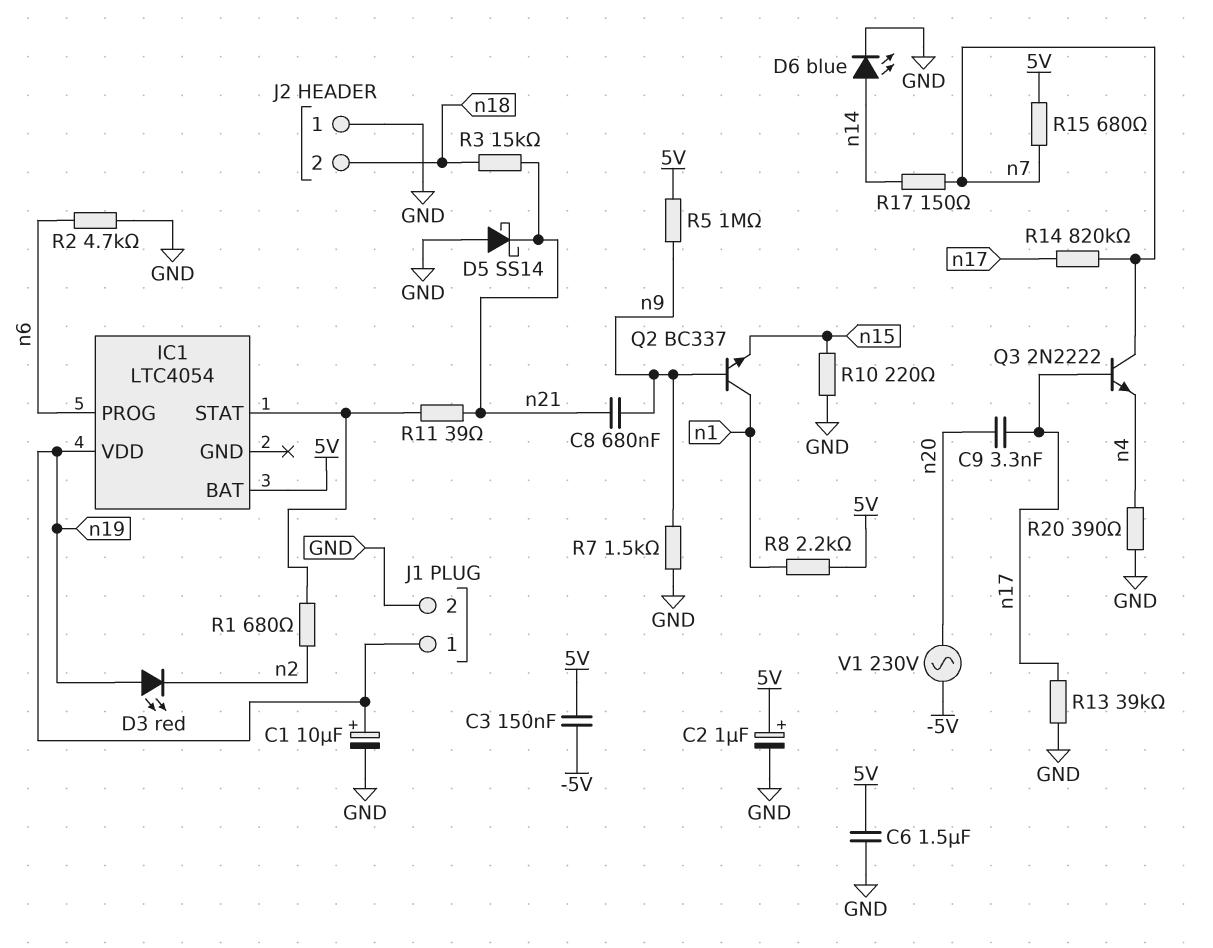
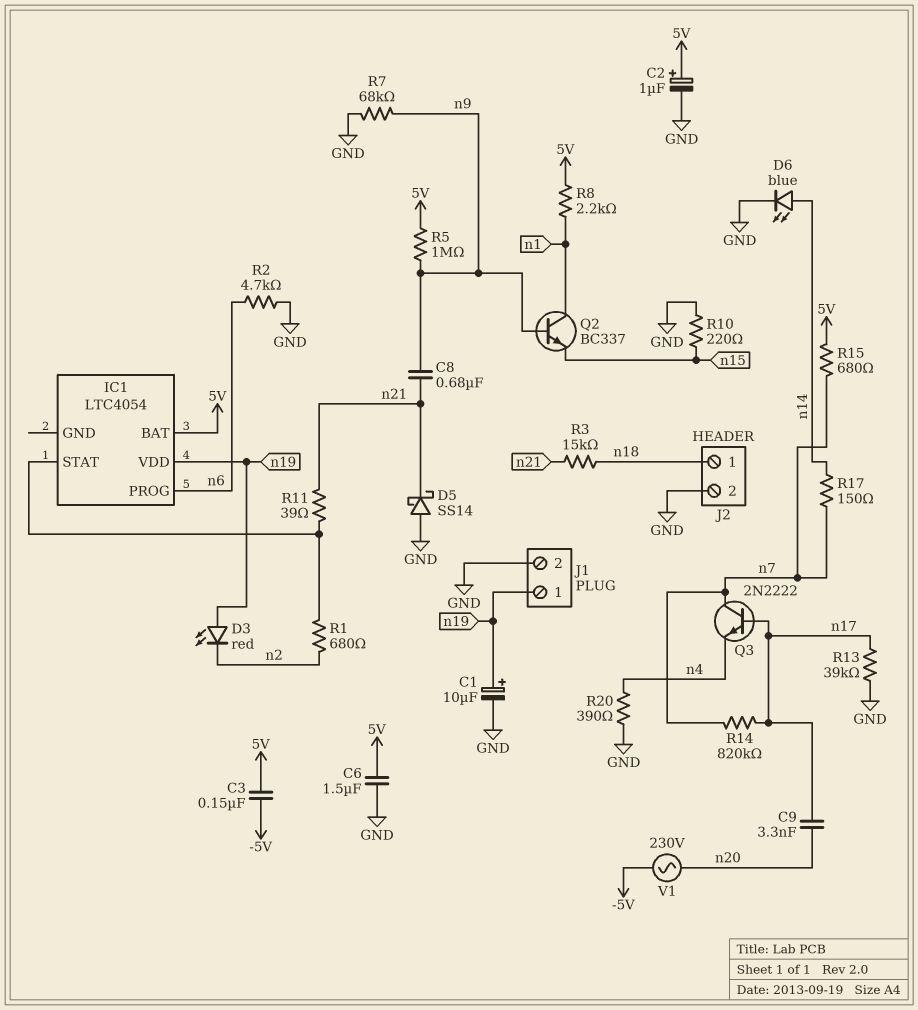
J2 pin 1: GND -> n18
J2 pin 2: n18 -> GND
R7: 1.5k (GND, n9) -> 68k (GND, n9)

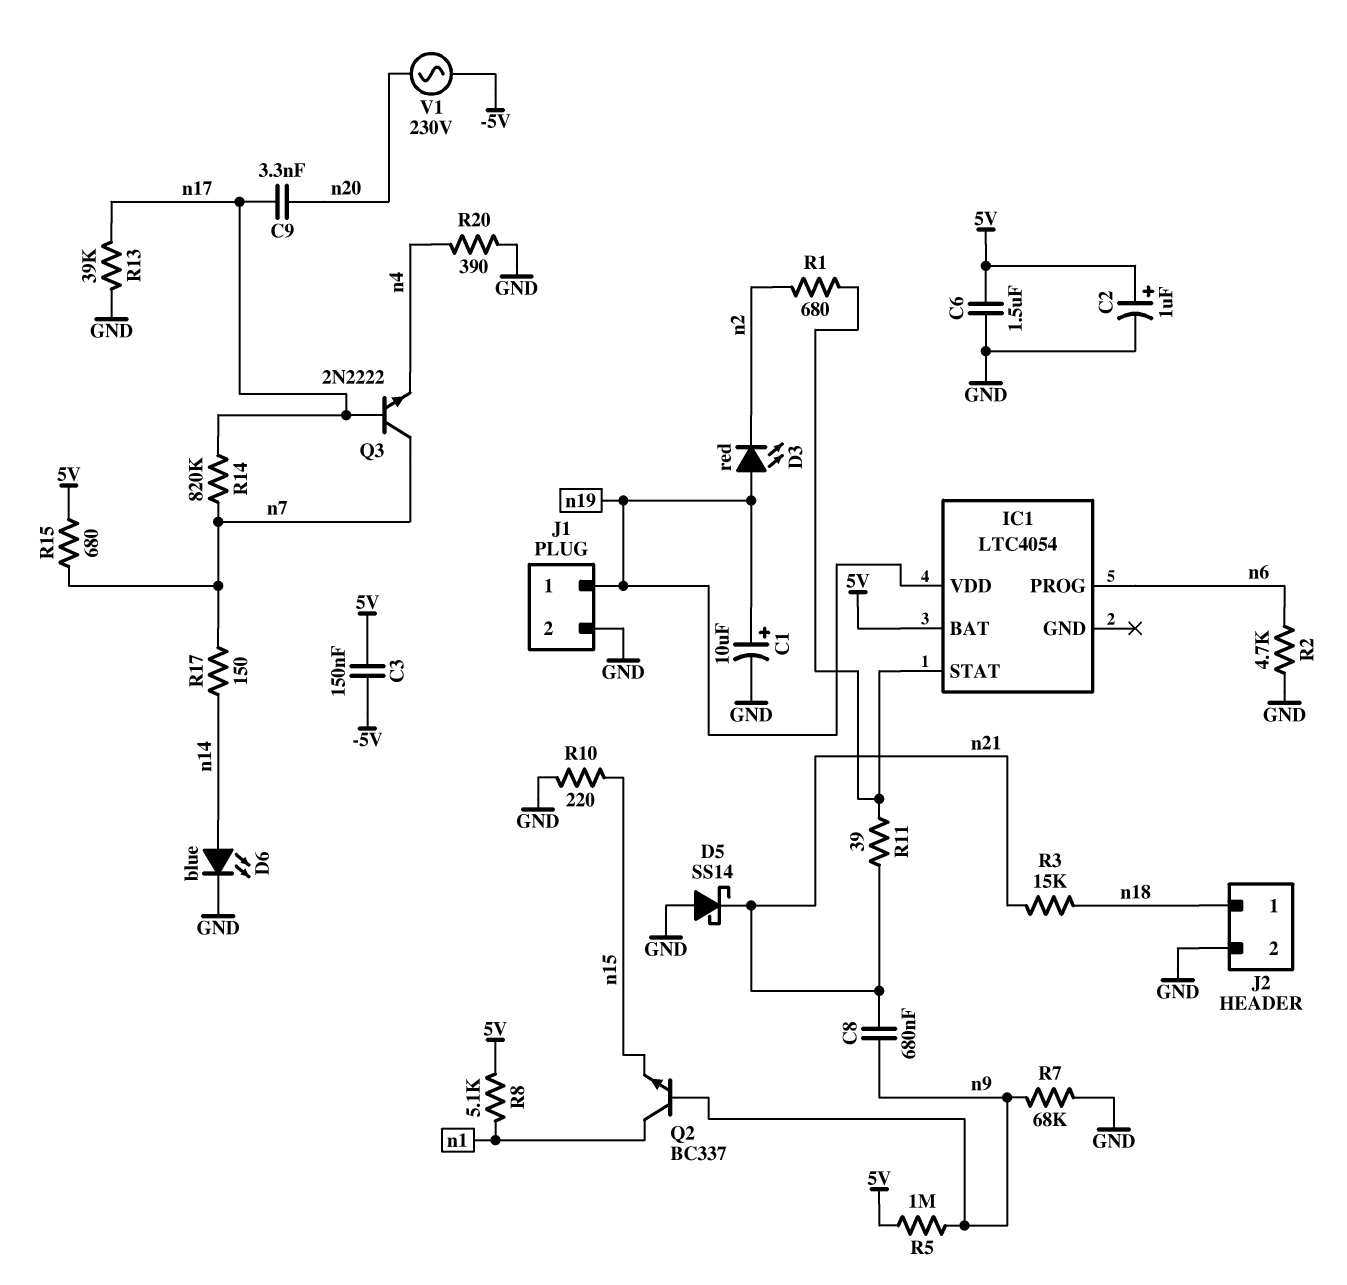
R8: 2.2k (5V, n1) -> 5.1k (5V, n1)

